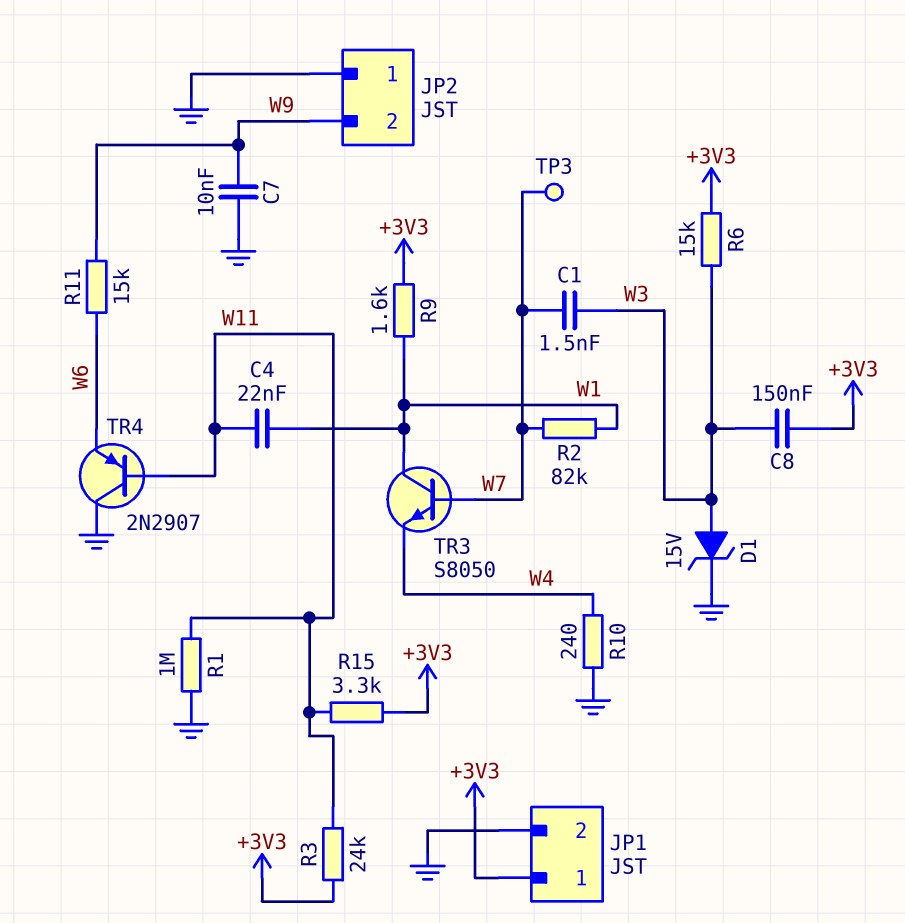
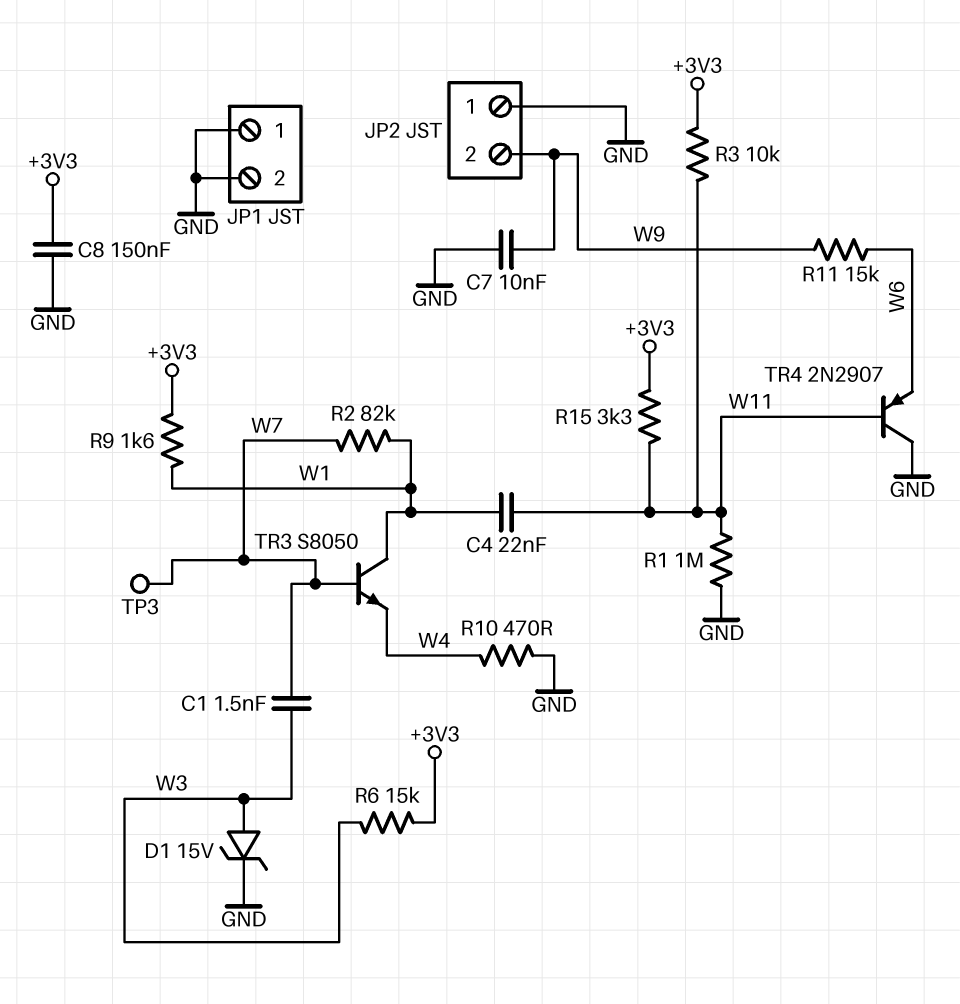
C8: 150nF (+3V3, W3) -> 150nF (+3V3, GND)
JP1 pin 1: +3V3 -> GND
R3: 24k (+3V3, W11) -> 10k (+3V3, W11)
R10: 240 (GND, W4) -> 470 (GND, W4)

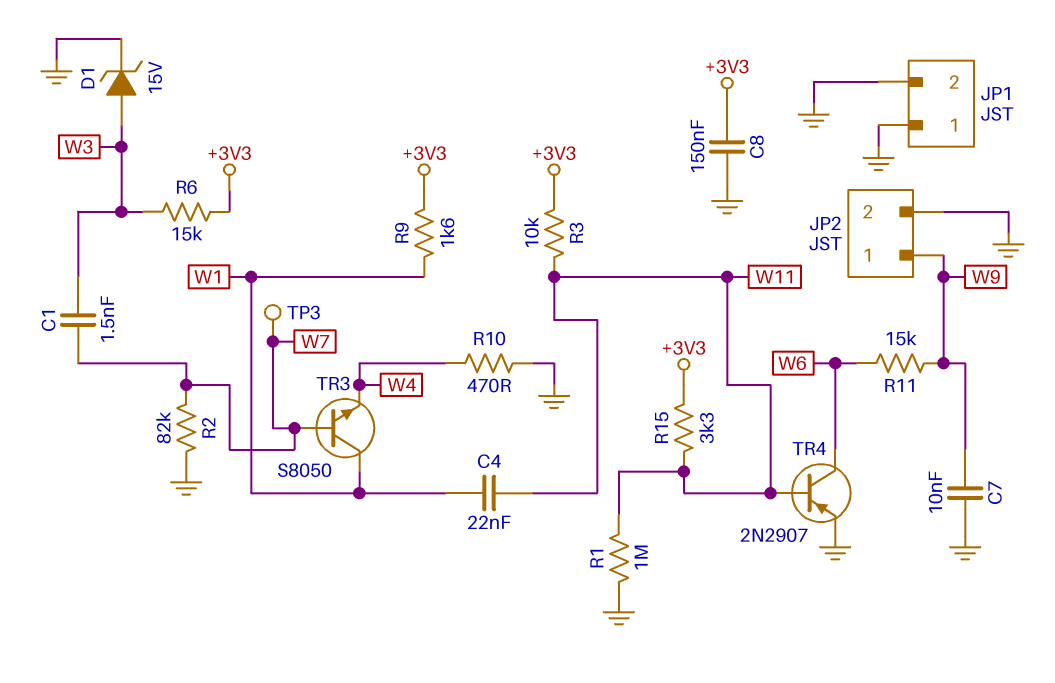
JP2 pin 1: GND -> W9
JP2 pin 2: W9 -> GND
R2: 82k (W1, W7) -> 82k (GND, W7)
TR4: PNP 2N2907 (B W11, C GND, E W6) -> PNP 2N2907 (B W11, C W6, E GND)

